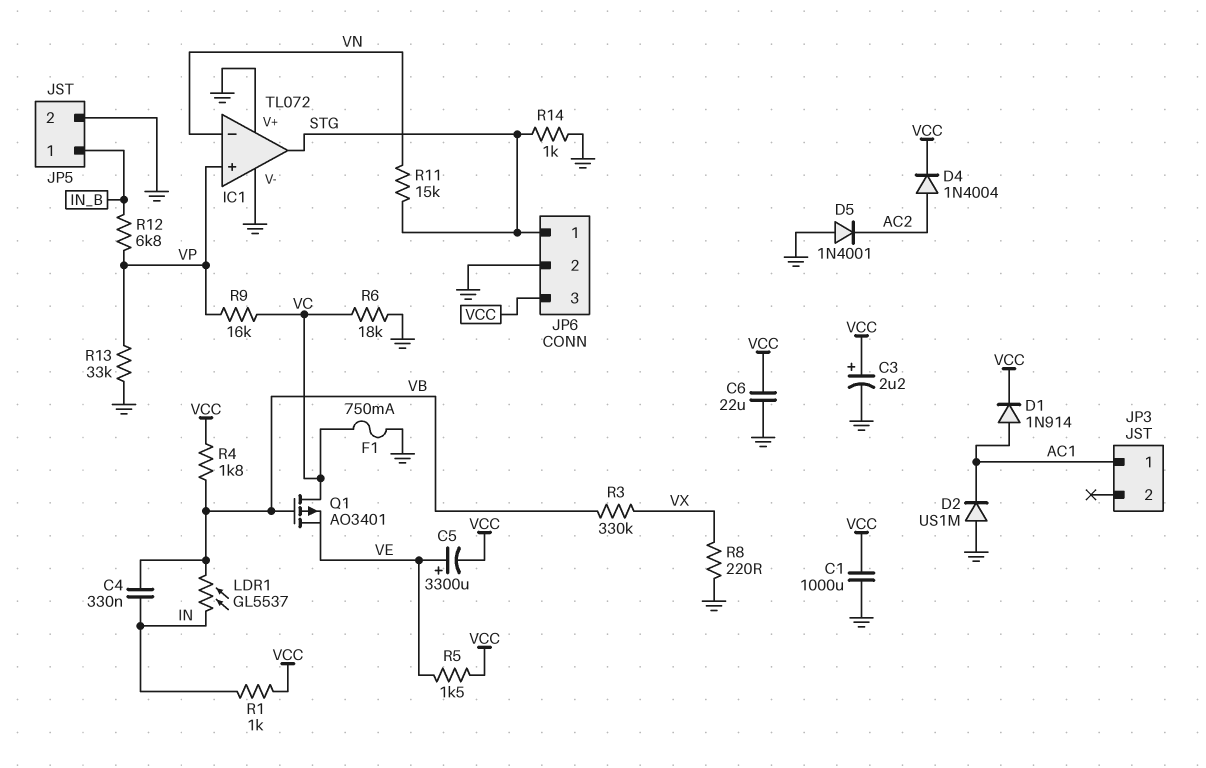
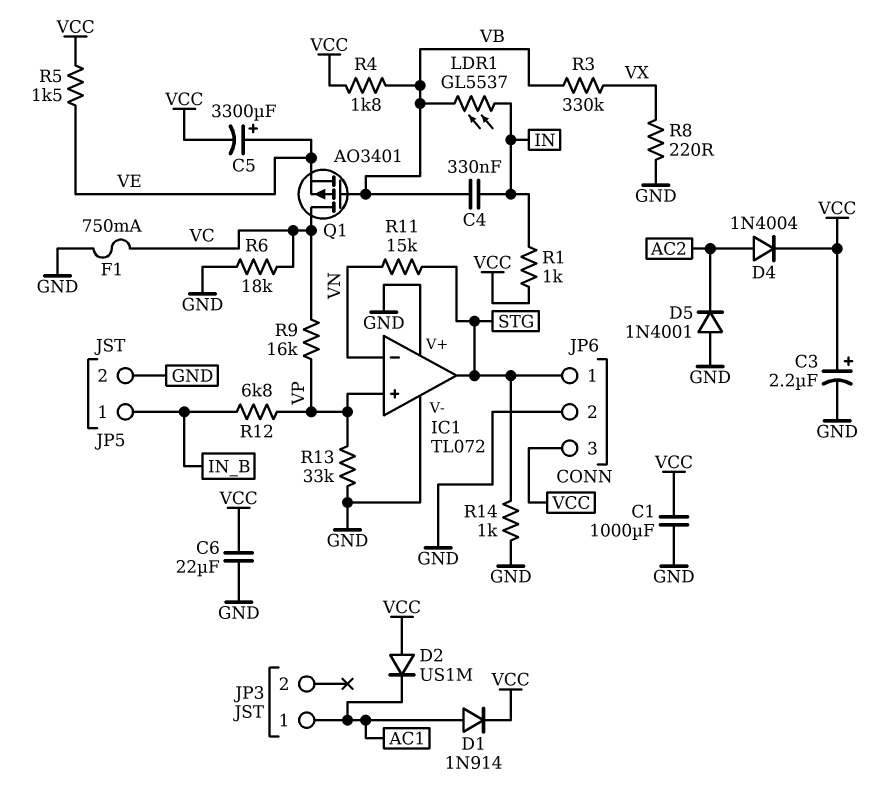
D2: diode US1M (A GND, K AC1) -> diode US1M (A VCC, K AC1)

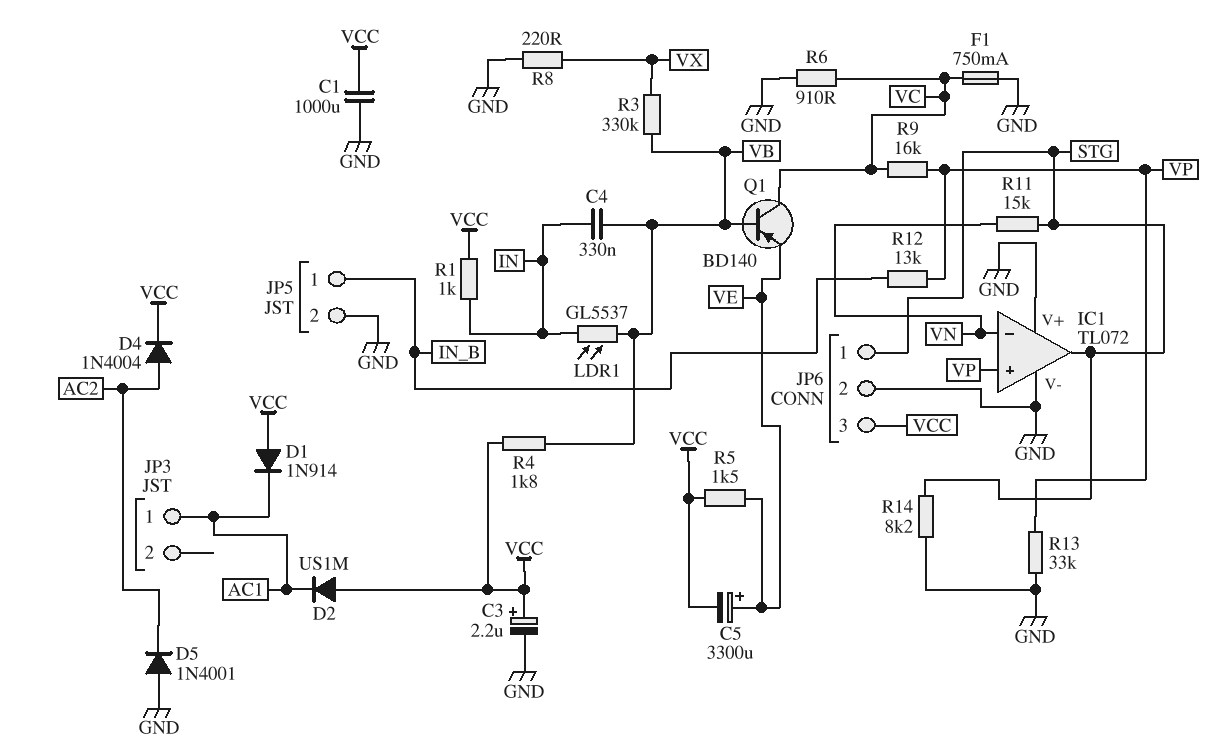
C6: 22uF (GND, VCC) -> none
D1: diode 1N914 (A AC1, K VCC) -> diode 1N914 (A VCC, K AC1)
Q1: PMOS AO3401 (G VB, D VC, S VE) -> PNP BD140 (B VB, C VC, E VE)
R6: 18k (GND, VC) -> 910 (GND, VC)
R12: 6.8k (IN_B, VP) -> 13k (IN_B, VP)
R14: 1k (GND, STG) -> 8.2k (GND, STG)

